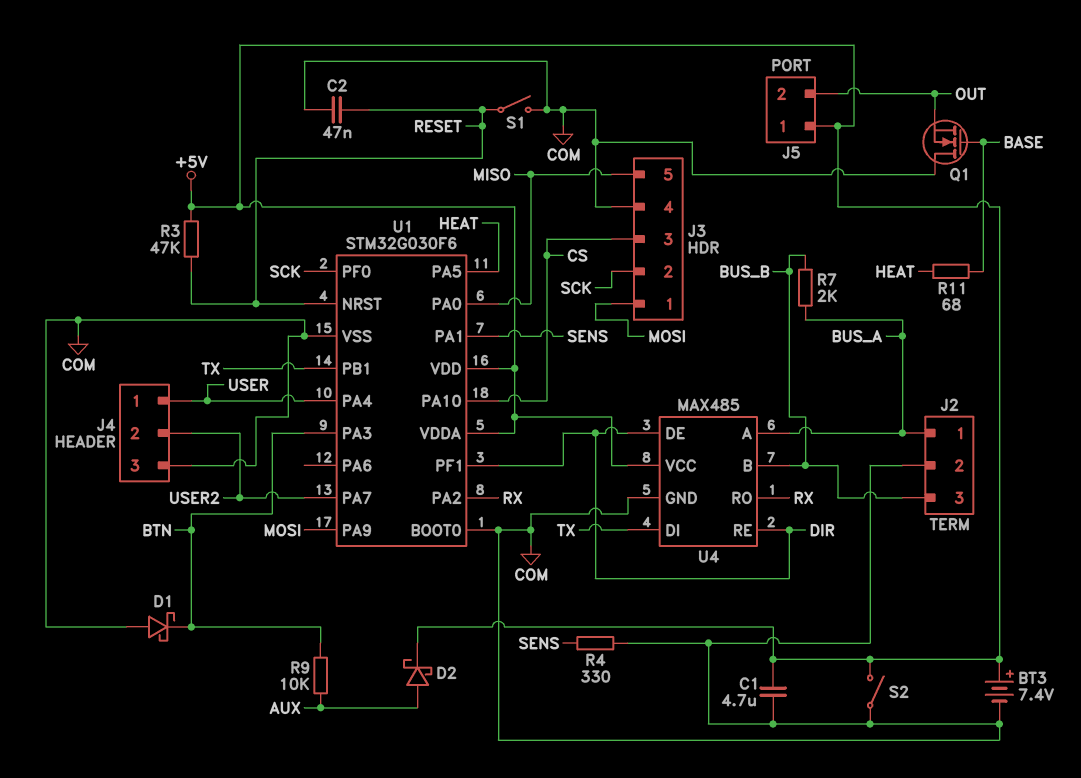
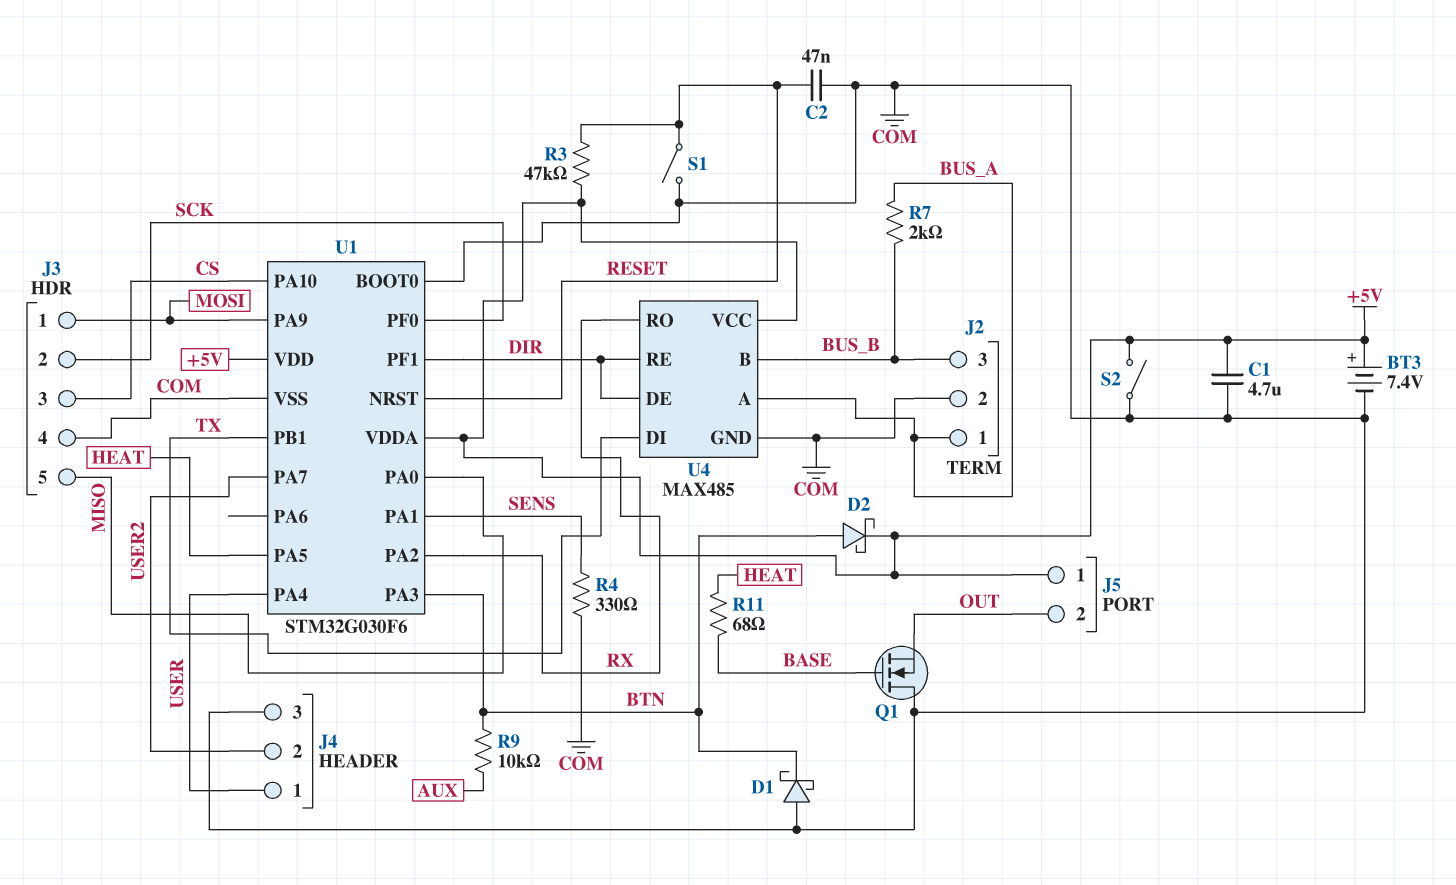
D2: schottky (A AUX, K +5V) -> schottky (A BTN, K +5V)

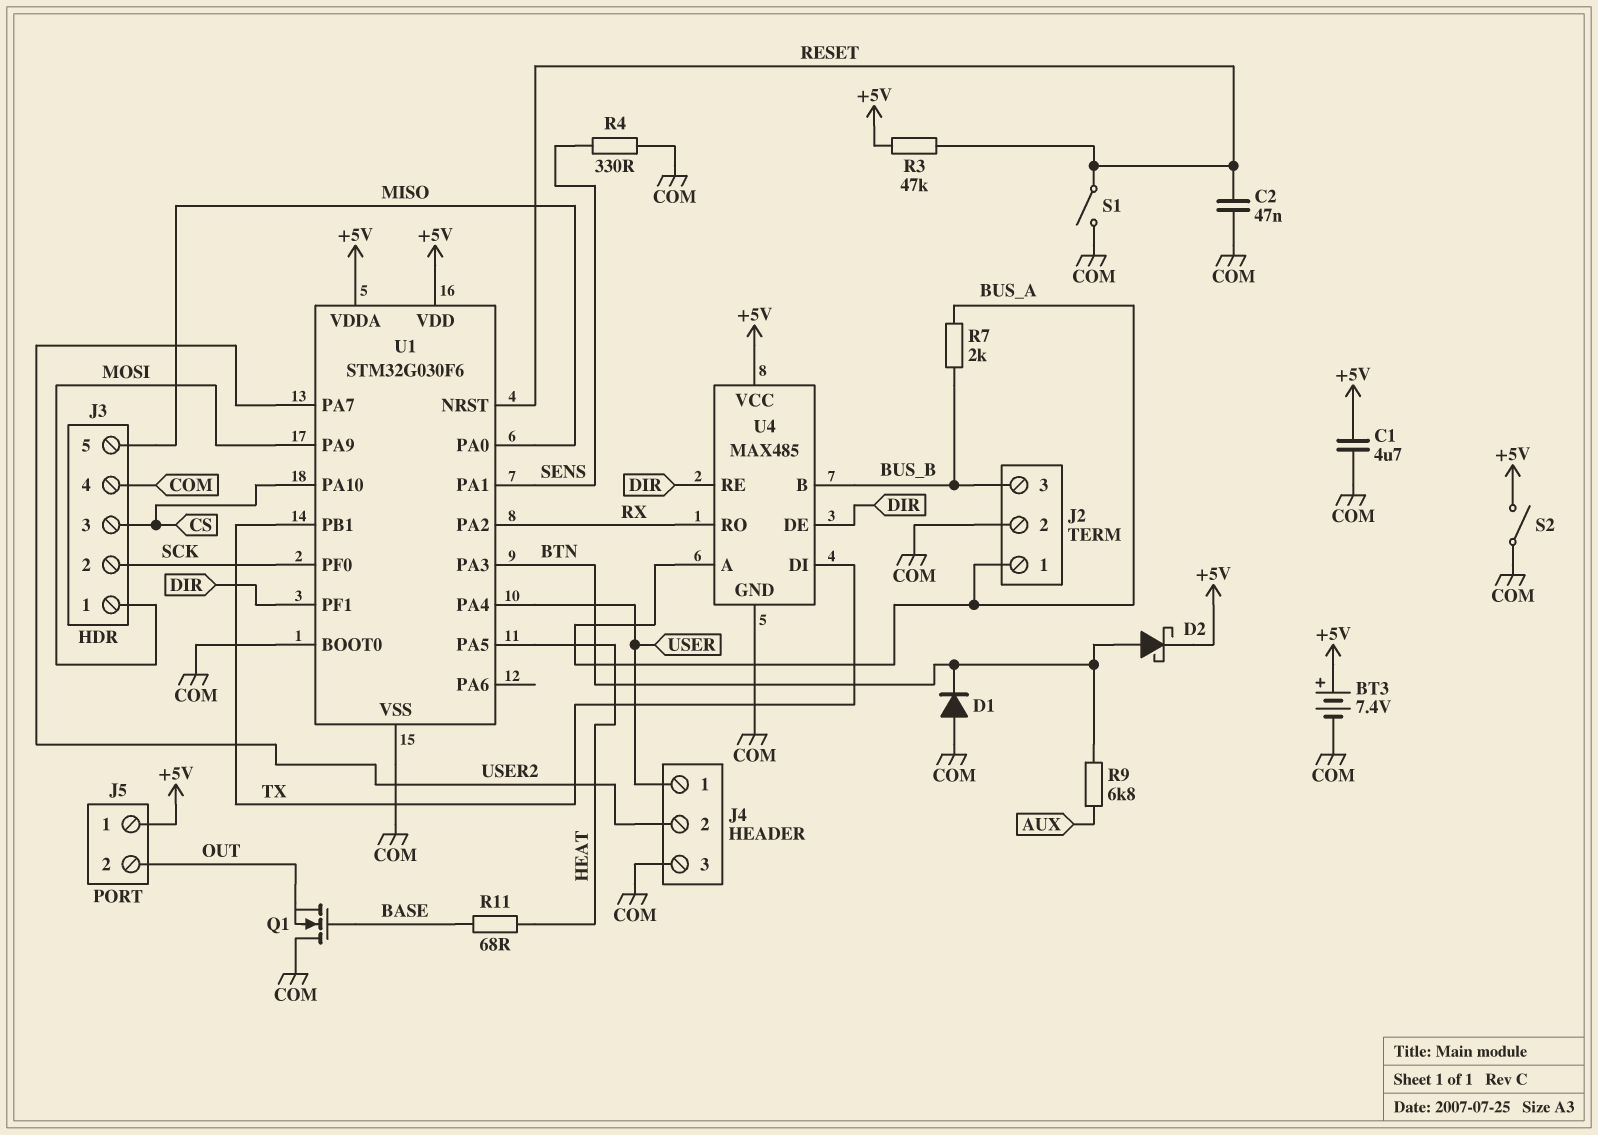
D1: schottky (A COM, K BTN) -> diode (A COM, K BTN)
R9: 10k (AUX, BTN) -> 6.8k (AUX, BTN)

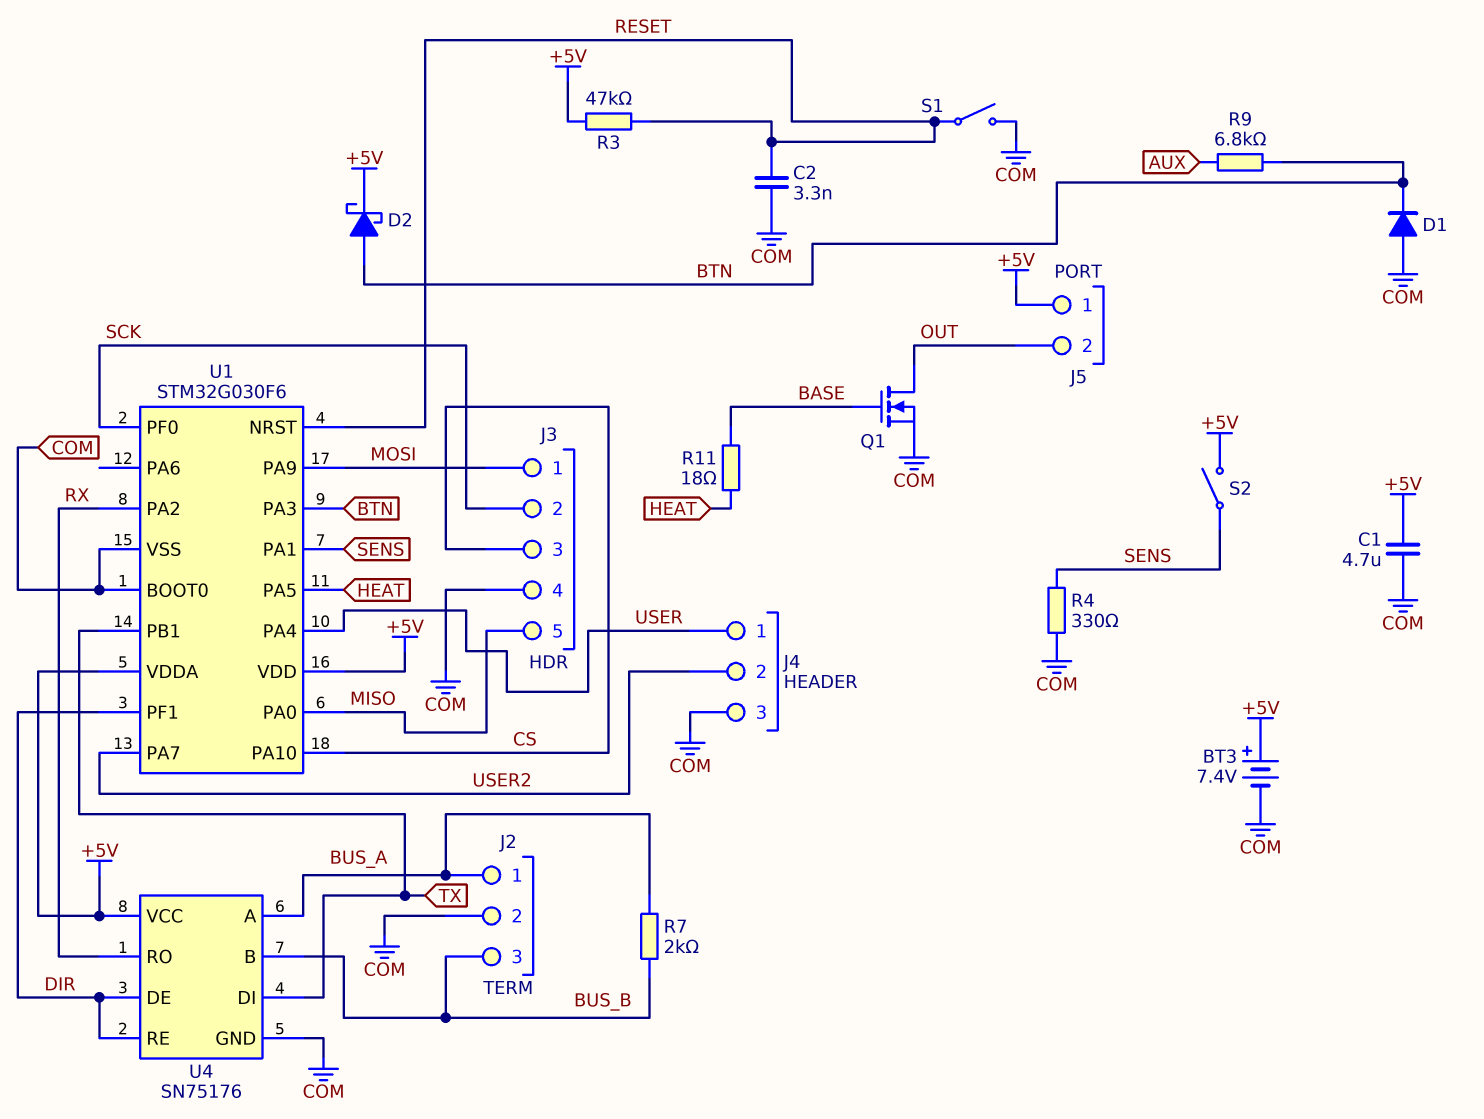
C2: 47nF (COM, RESET) -> 3.3nF (COM, RESET)
Q1: NMOS (G BASE, D COM, S OUT) -> NMOS (G BASE, D OUT, S COM)
R11: 68 (BASE, HEAT) -> 18 (BASE, HEAT)
S2: switch (+5V, COM) -> switch (+5V, SENS)
U4: MAX485 -> SN75176

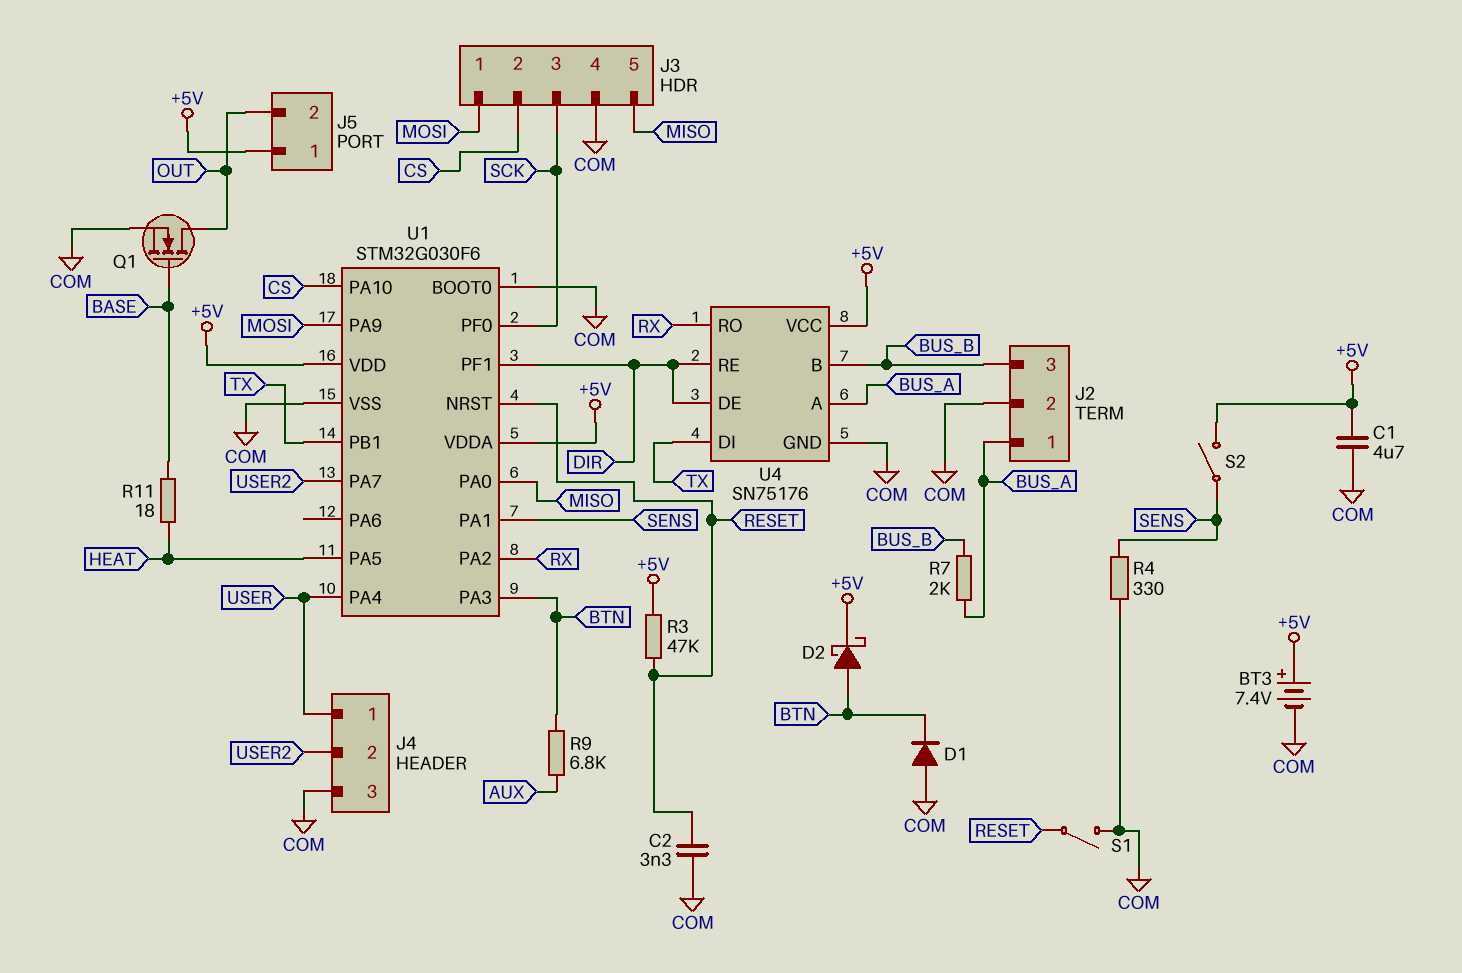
J3 pin 2: SCK -> CS
J3 pin 3: CS -> SCK

